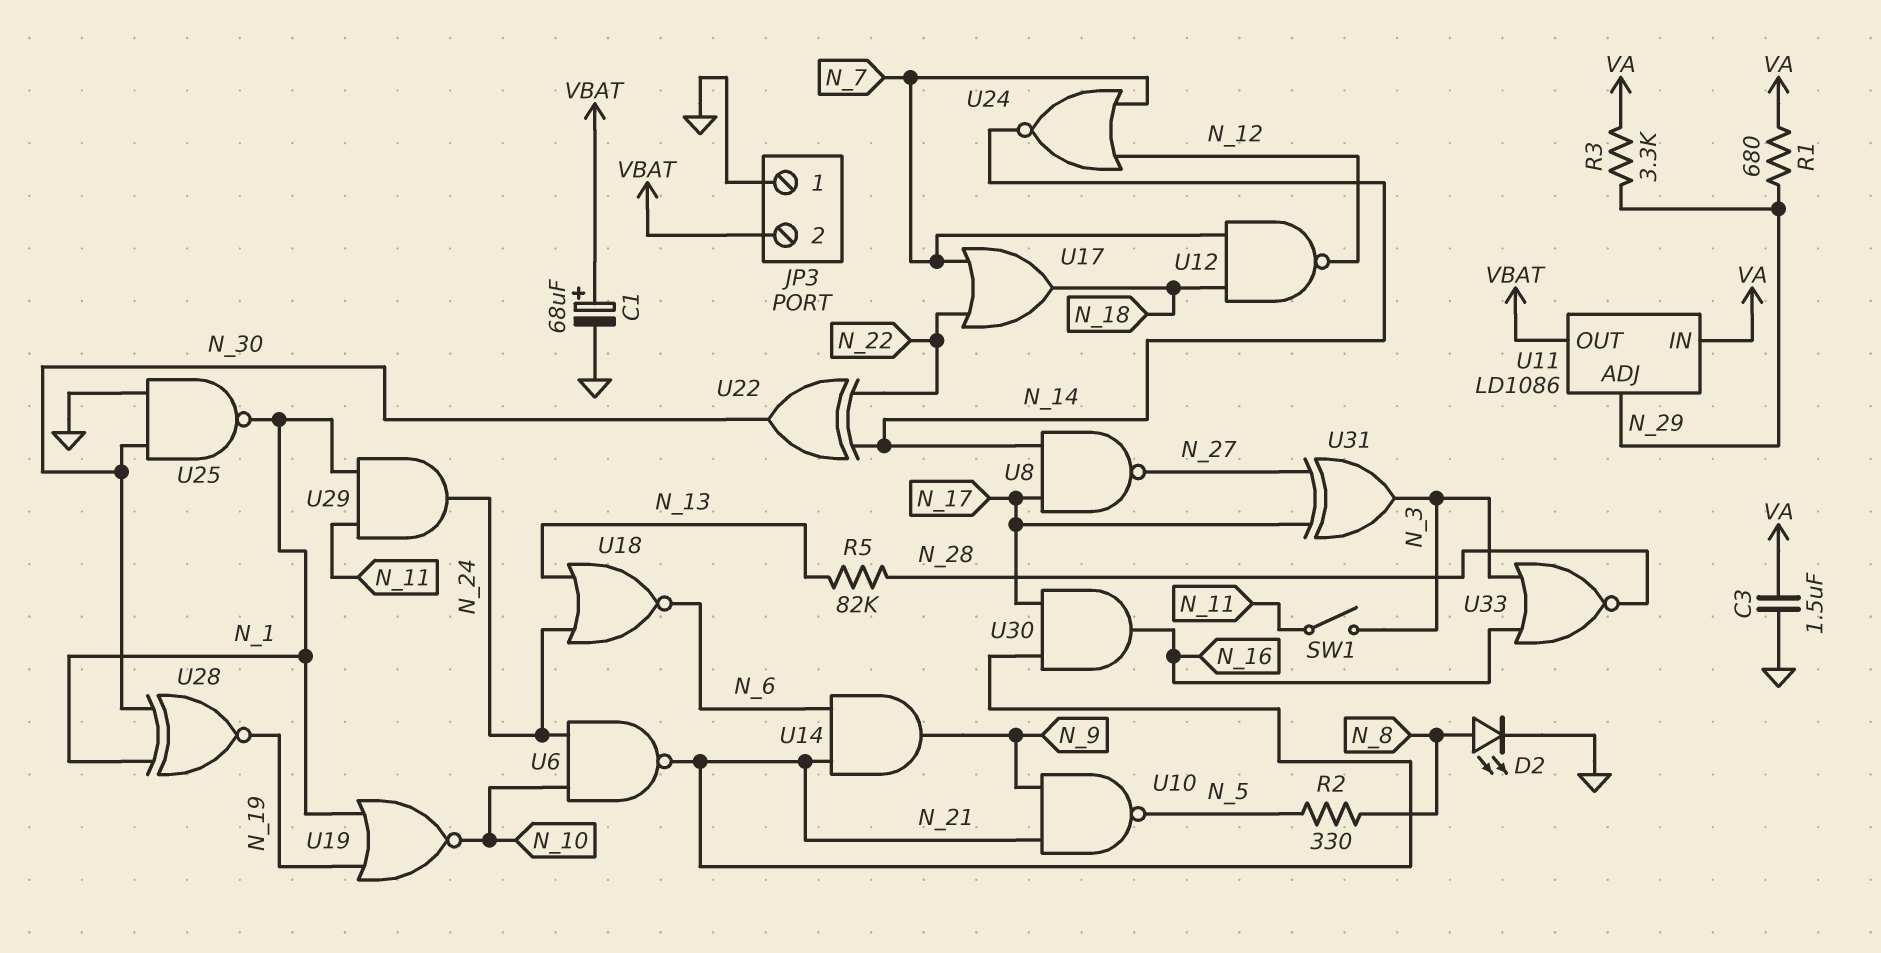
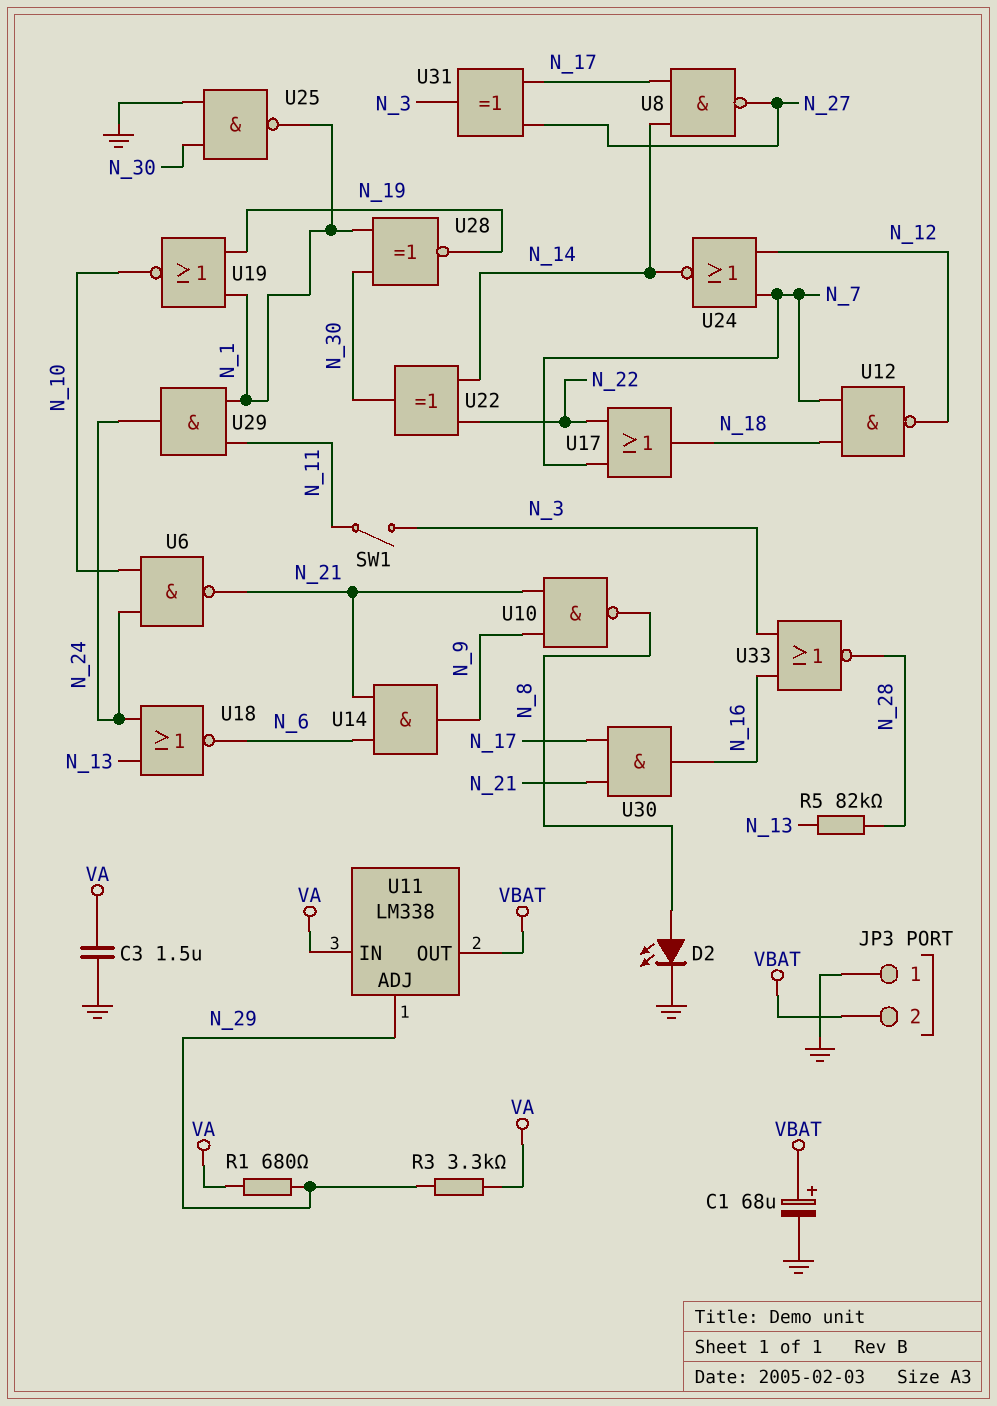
R2: 330 (N_5, N_8) -> none
U10: NAND (in N_9, in N_21, out N_5) -> NAND (in N_9, in N_21, out N_8)
U11: LD1086 -> LM338

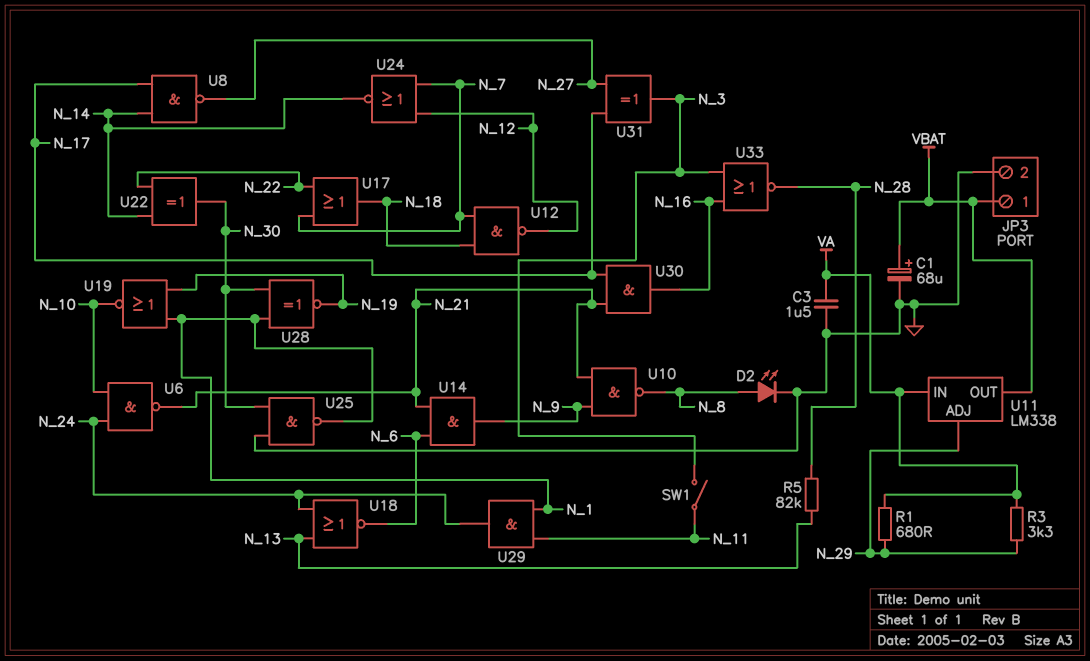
JP3 pin 1: GND -> VBAT
JP3 pin 2: VBAT -> GND

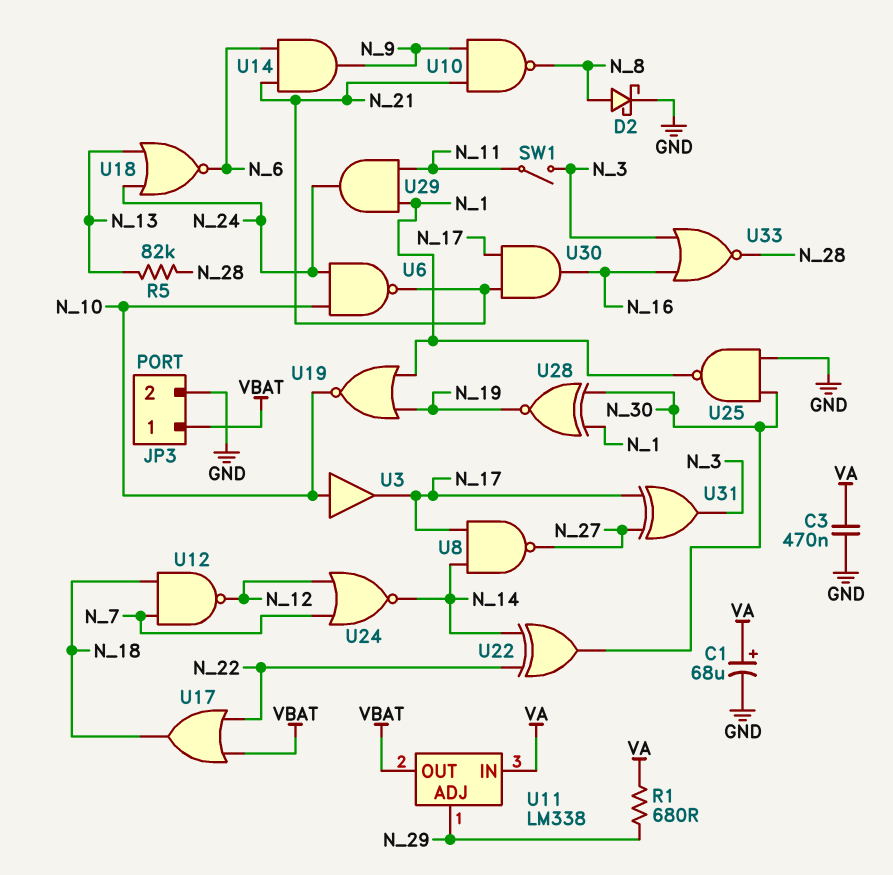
C1: 68uF (plus VBAT, minus GND) -> 68uF (plus VA, minus GND)
C3: 1.5uF (GND, VA) -> 470nF (GND, VA)
D2: LED (A N_8, K GND) -> schottky (A N_8, K GND)
R3: 3.3k (N_29, VA) -> none
U3: none -> buffer (in N_10, out N_17)
U17: OR (in N_7, in N_22, out N_18) -> OR (in N_22, in VBAT, out N_18)

